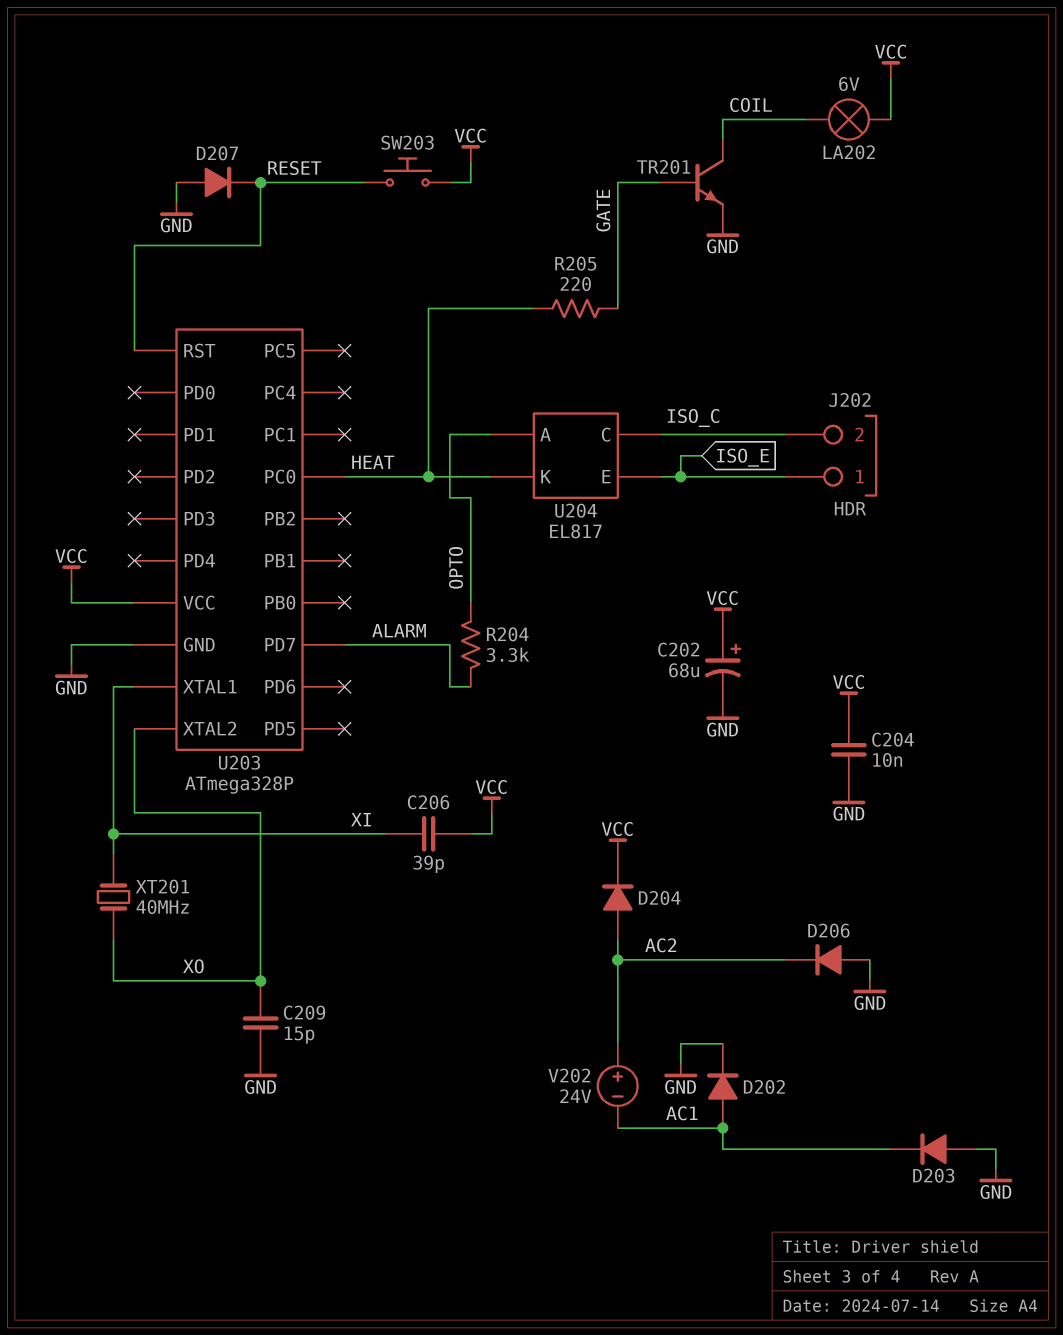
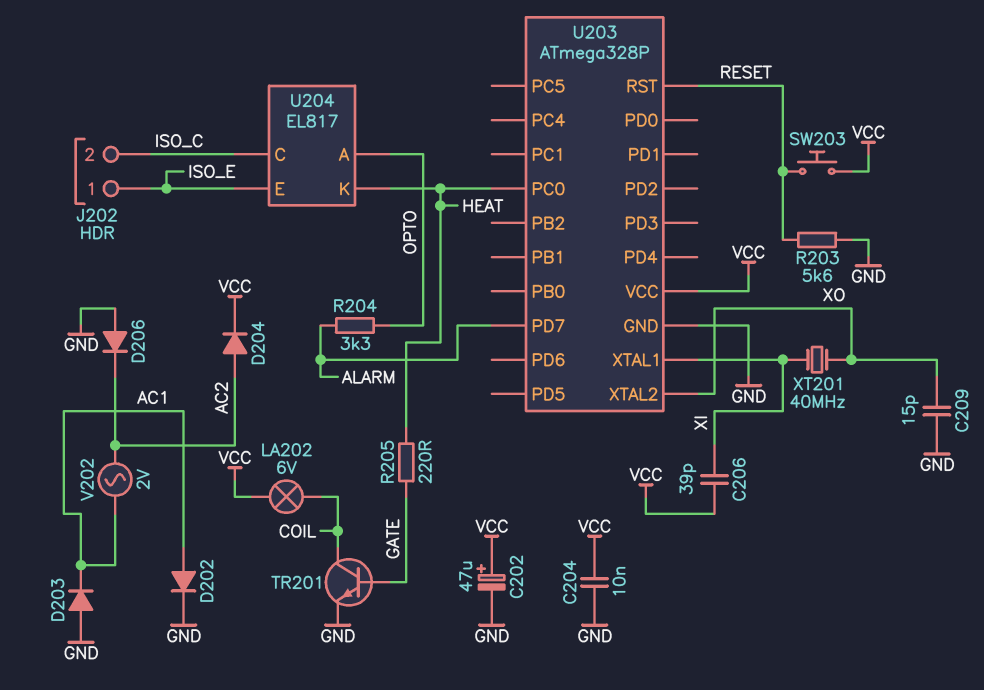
C202: 68uF (plus VCC, minus GND) -> 47uF (plus VCC, minus GND)
D207: diode (A GND, K RESET) -> none
R203: none -> 5.6k (GND, RESET)
V202: 24V (plus AC2, minus AC1) -> AC 2V (AC1, AC2)

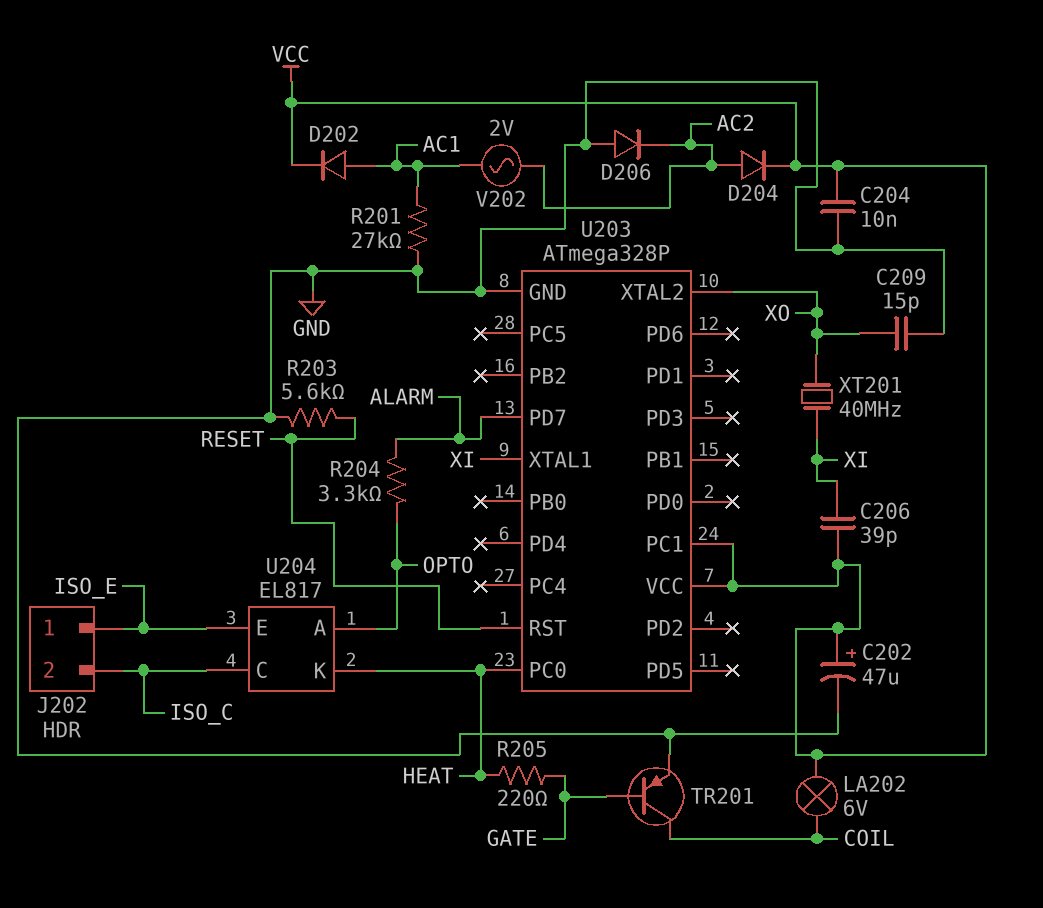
D202: diode (A AC1, K GND) -> diode (A AC1, K VCC)
D203: diode (A GND, K AC1) -> none
R201: none -> 27k (AC1, GND)
SW203: button (RESET, VCC) -> none
TR201: NPN (B GATE, C COIL, E GND) -> PNP (B GATE, C COIL, E GND)
U203 pin PC1: none -> VCC

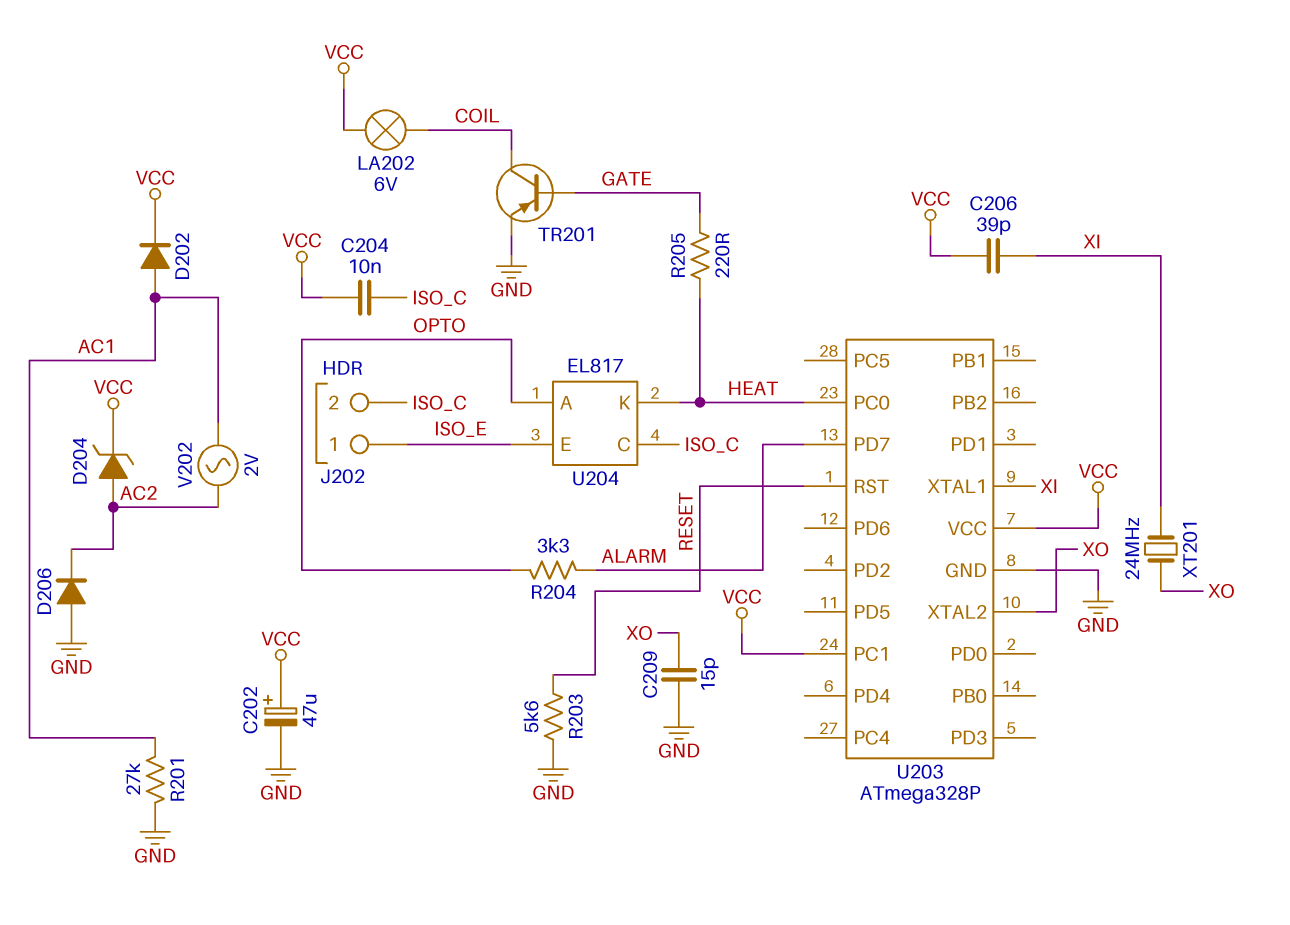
C204: 10nF (GND, VCC) -> 10nF (ISO_C, VCC)
D204: diode (A AC2, K VCC) -> zener (A AC2, K VCC)
XT201: 40MHz (XI, XO) -> 24MHz (XI, XO)

